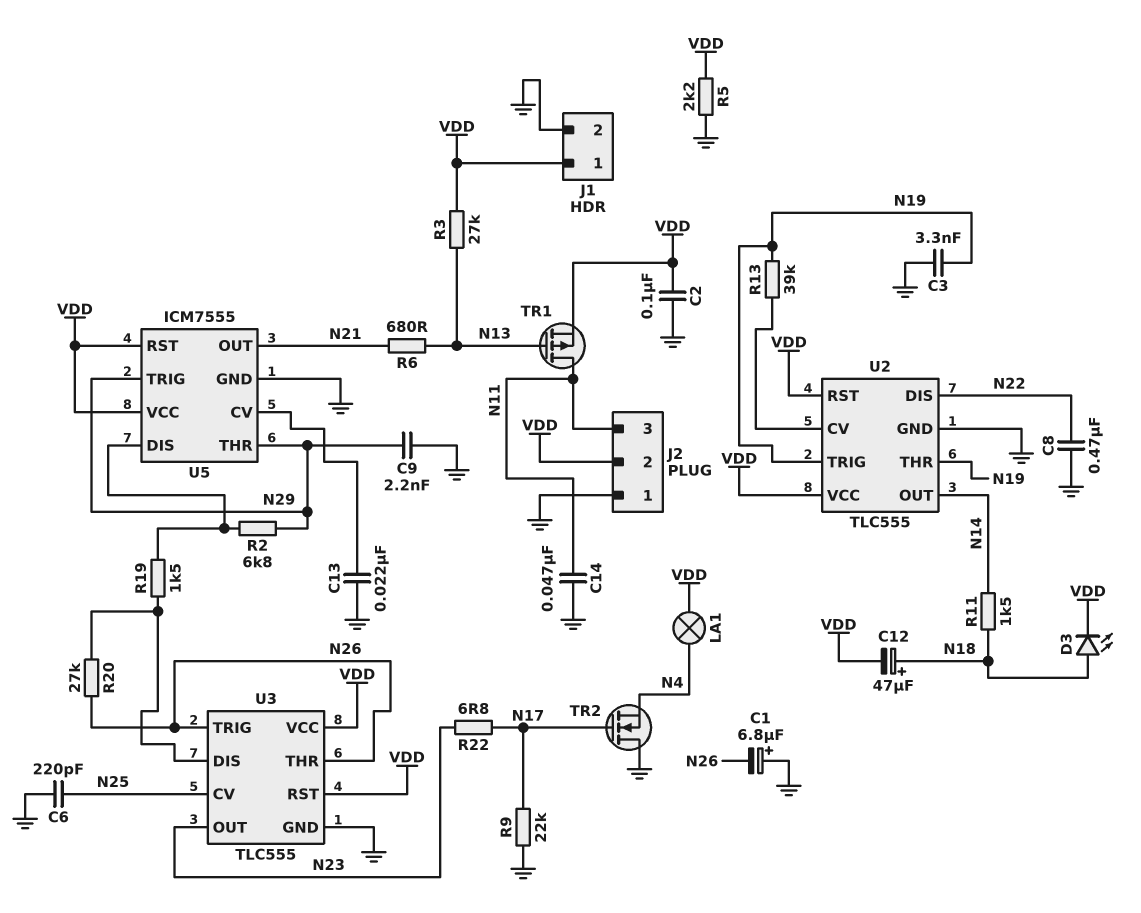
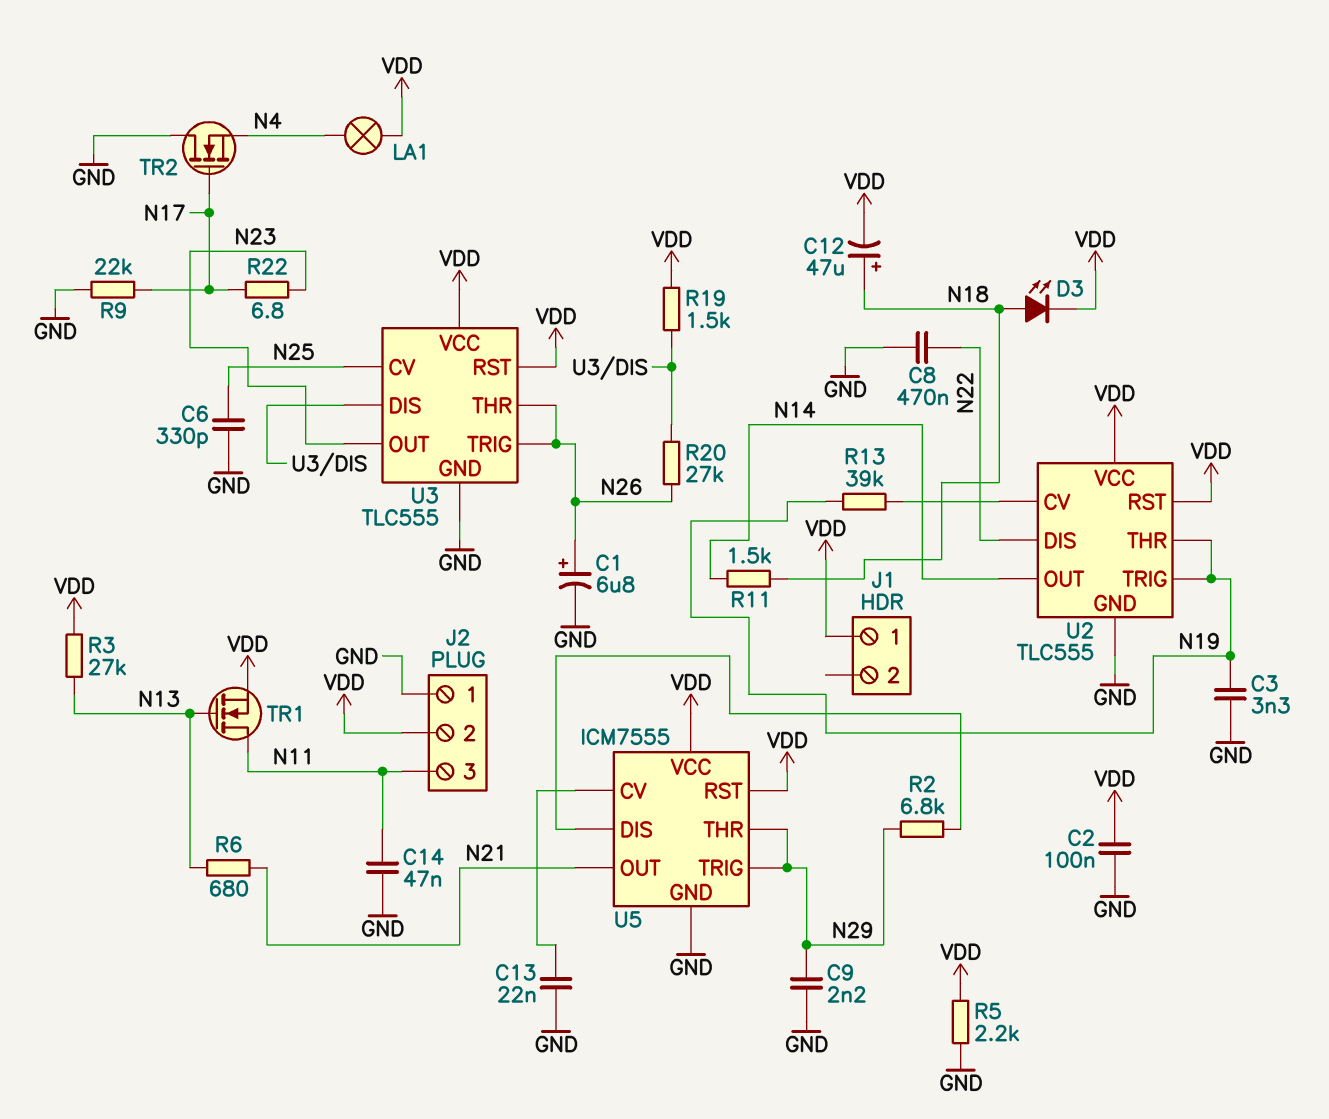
C1: 6.8uF (plus GND, minus N26) -> 6.8uF (plus N26, minus GND)
C6: 220pF (GND, N25) -> 330pF (GND, N25)
J1 pin 2: GND -> none
R19: 1.5k (U3/DIS, U5/DIS) -> 1.5k (U3/DIS, VDD)
TR1: PMOS (G N13, D N11, S VDD) -> NMOS (G N13, D N11, S VDD)

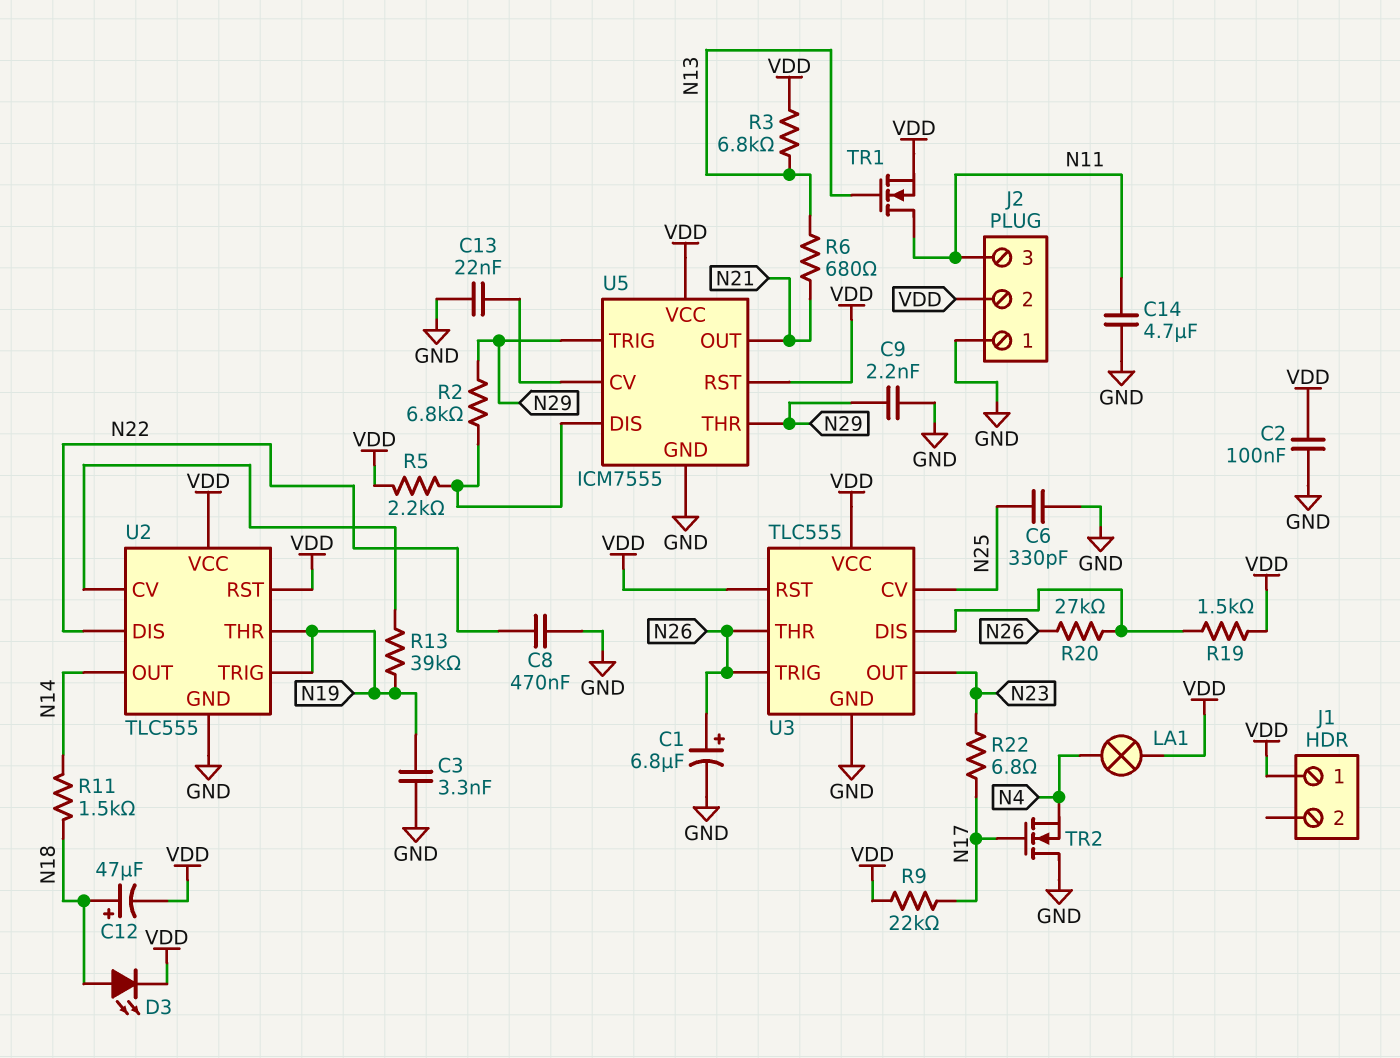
C14: 47nF (GND, N11) -> 4.7uF (GND, N11)
R3: 27k (N13, VDD) -> 6.8k (N13, VDD)
R5: 2.2k (GND, VDD) -> 2.2k (U5/DIS, VDD)
R9: 22k (GND, N17) -> 22k (N17, VDD)

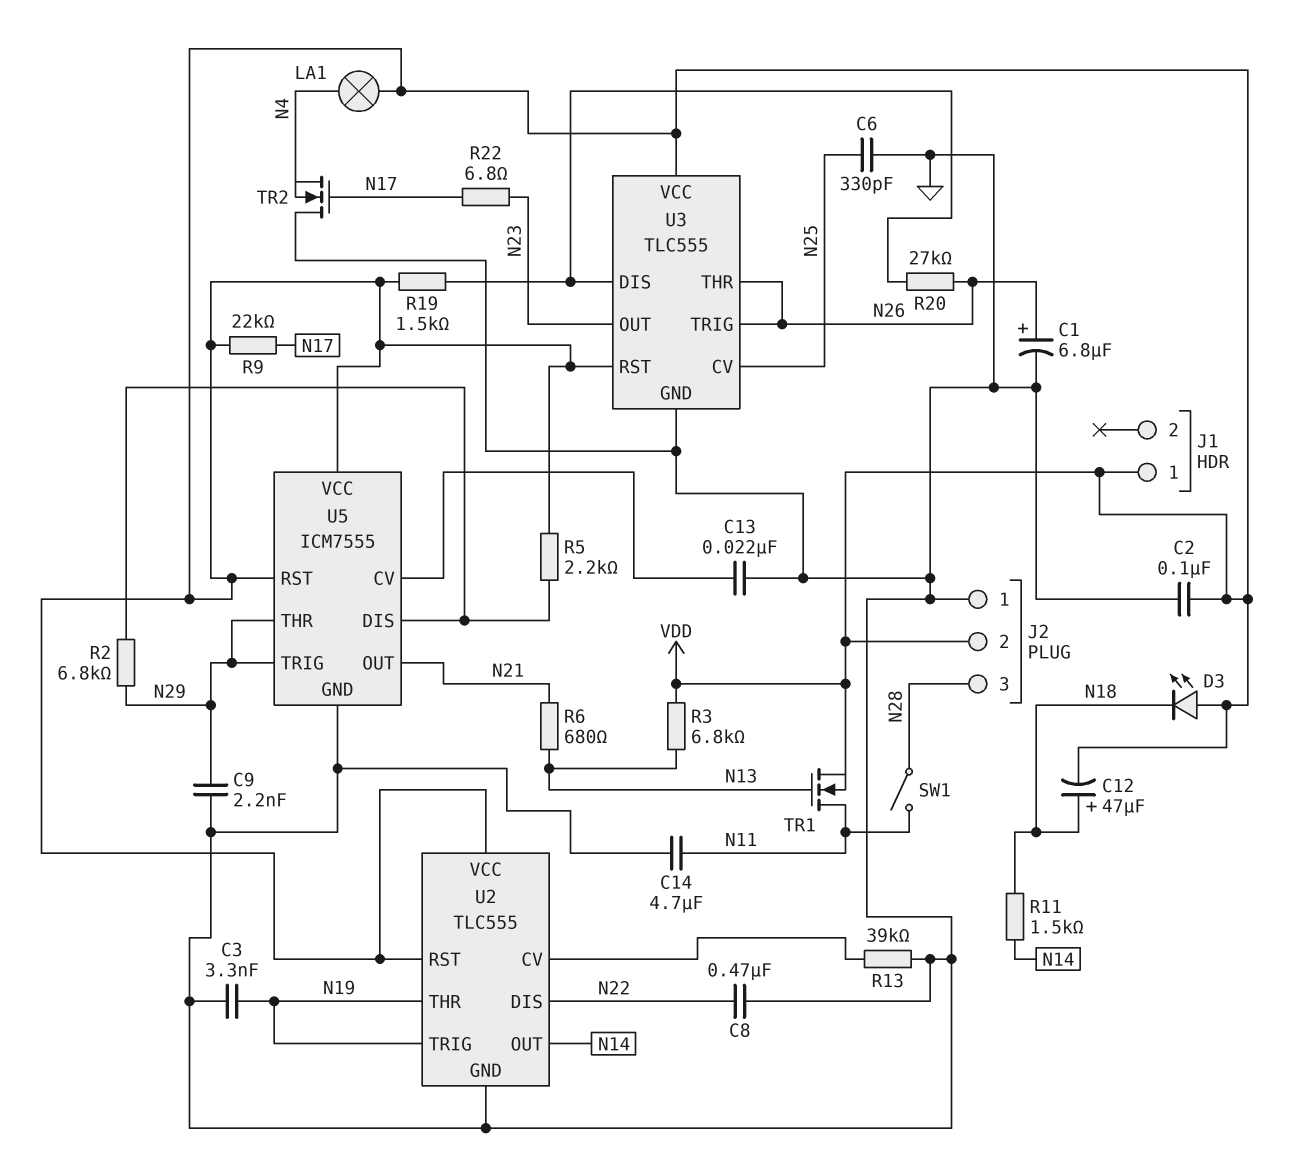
D3: LED (A N18, K VDD) -> LED (A VDD, K N18)
J2 pin 3: N11 -> N28
R13: 39k (N19, U2/CV) -> 39k (GND, U2/CV)
SW1: none -> switch (N11, N28)

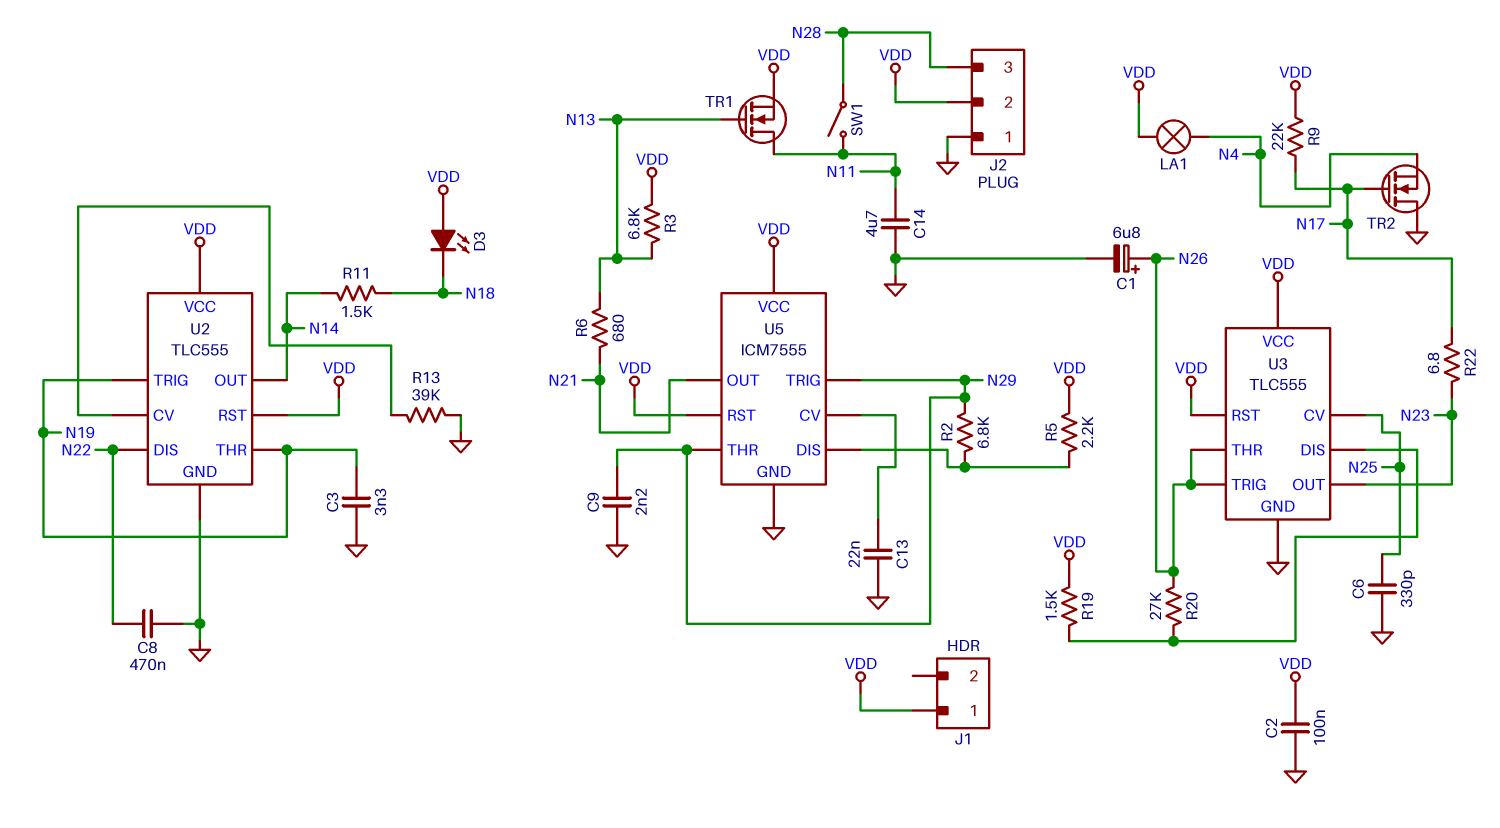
C12: 47uF (plus N18, minus VDD) -> none

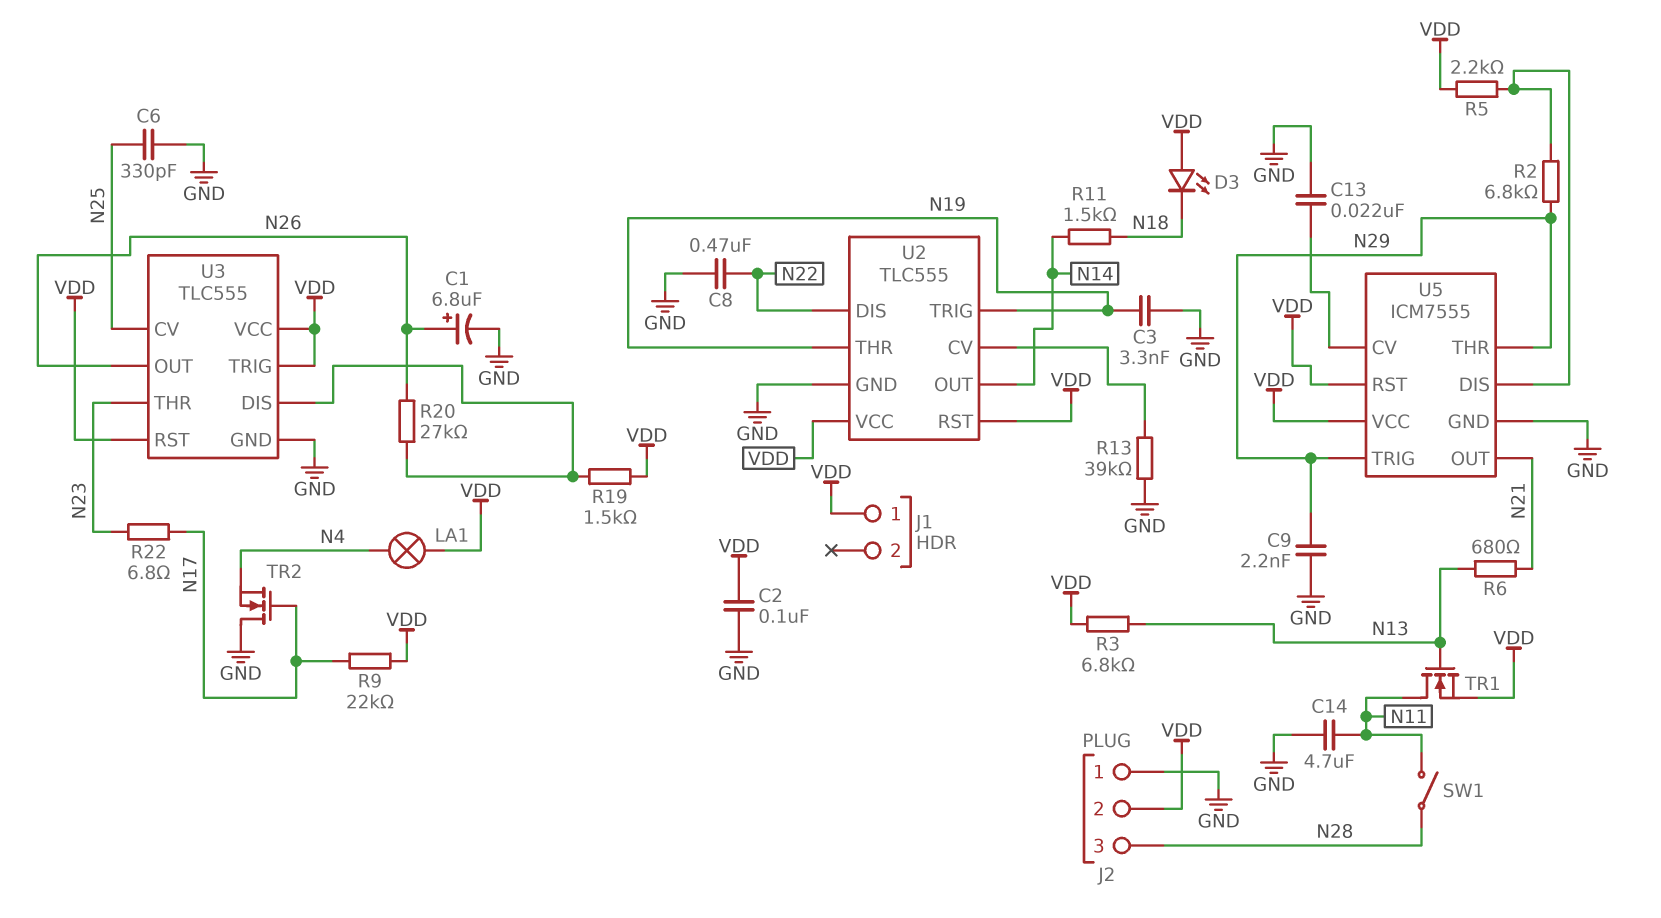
U3 pin OUT: N23 -> N26
U3 pin THR: N26 -> N23
U3 pin TRIG: N26 -> VDD

